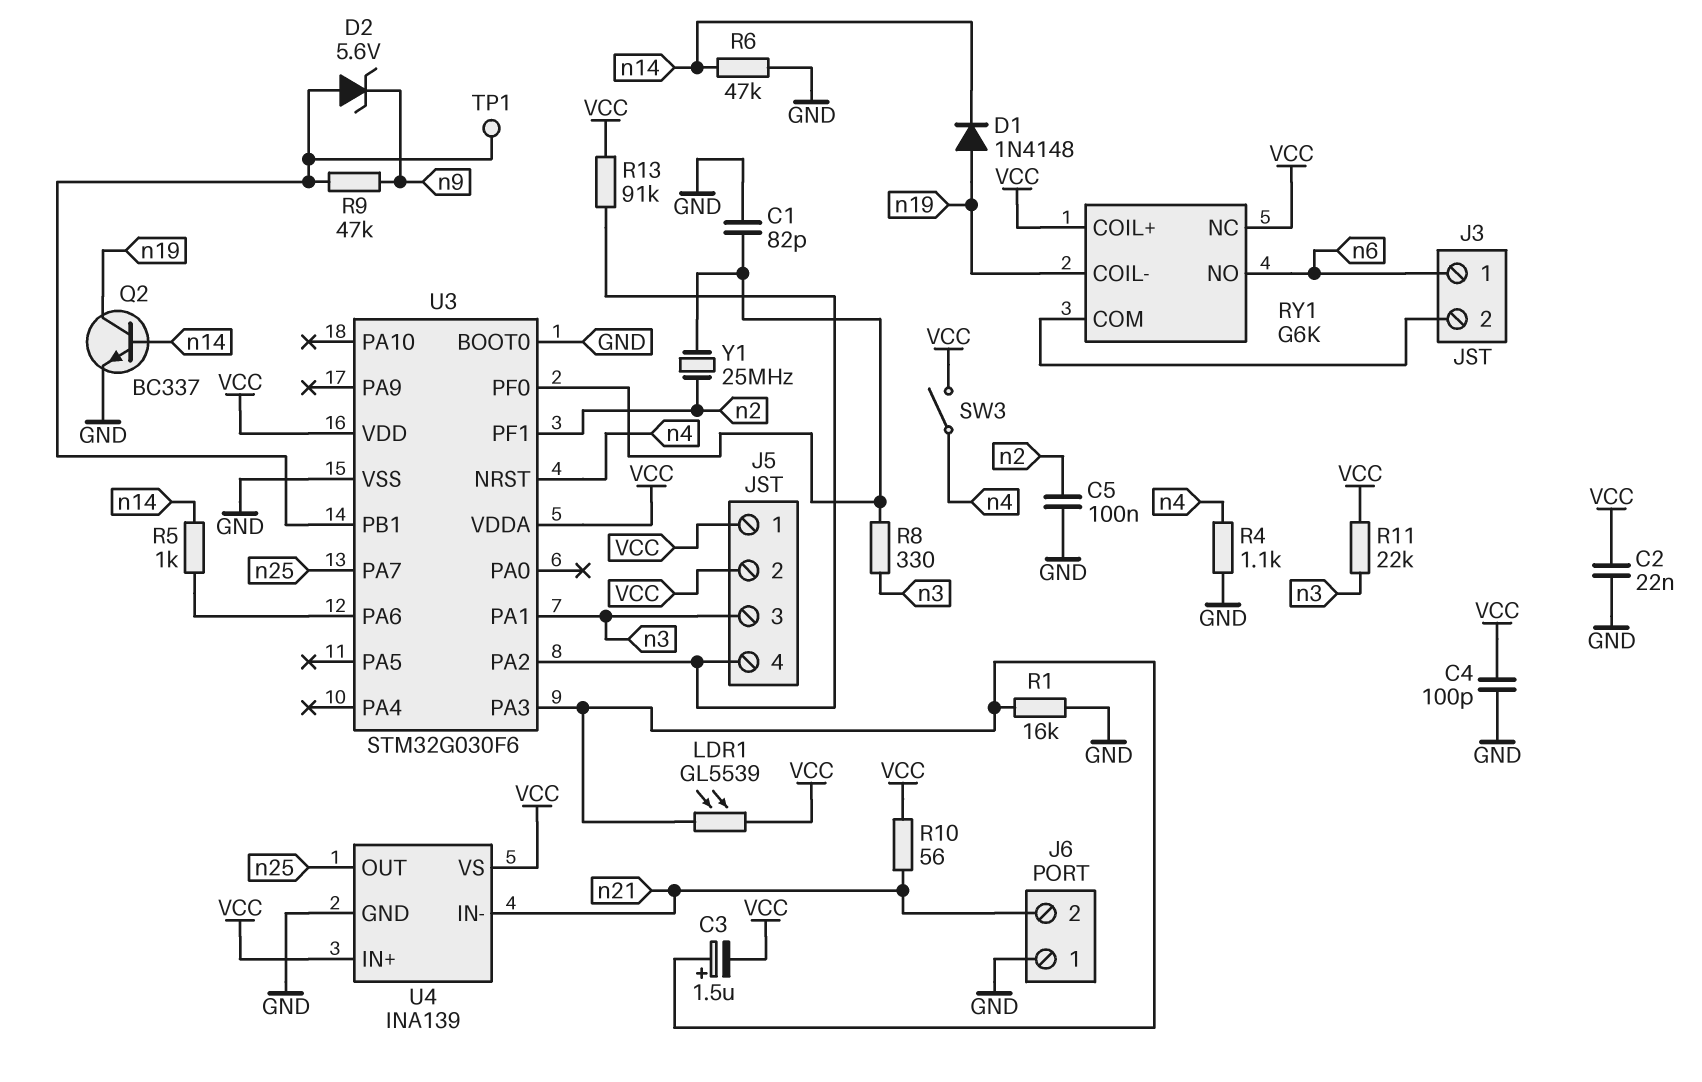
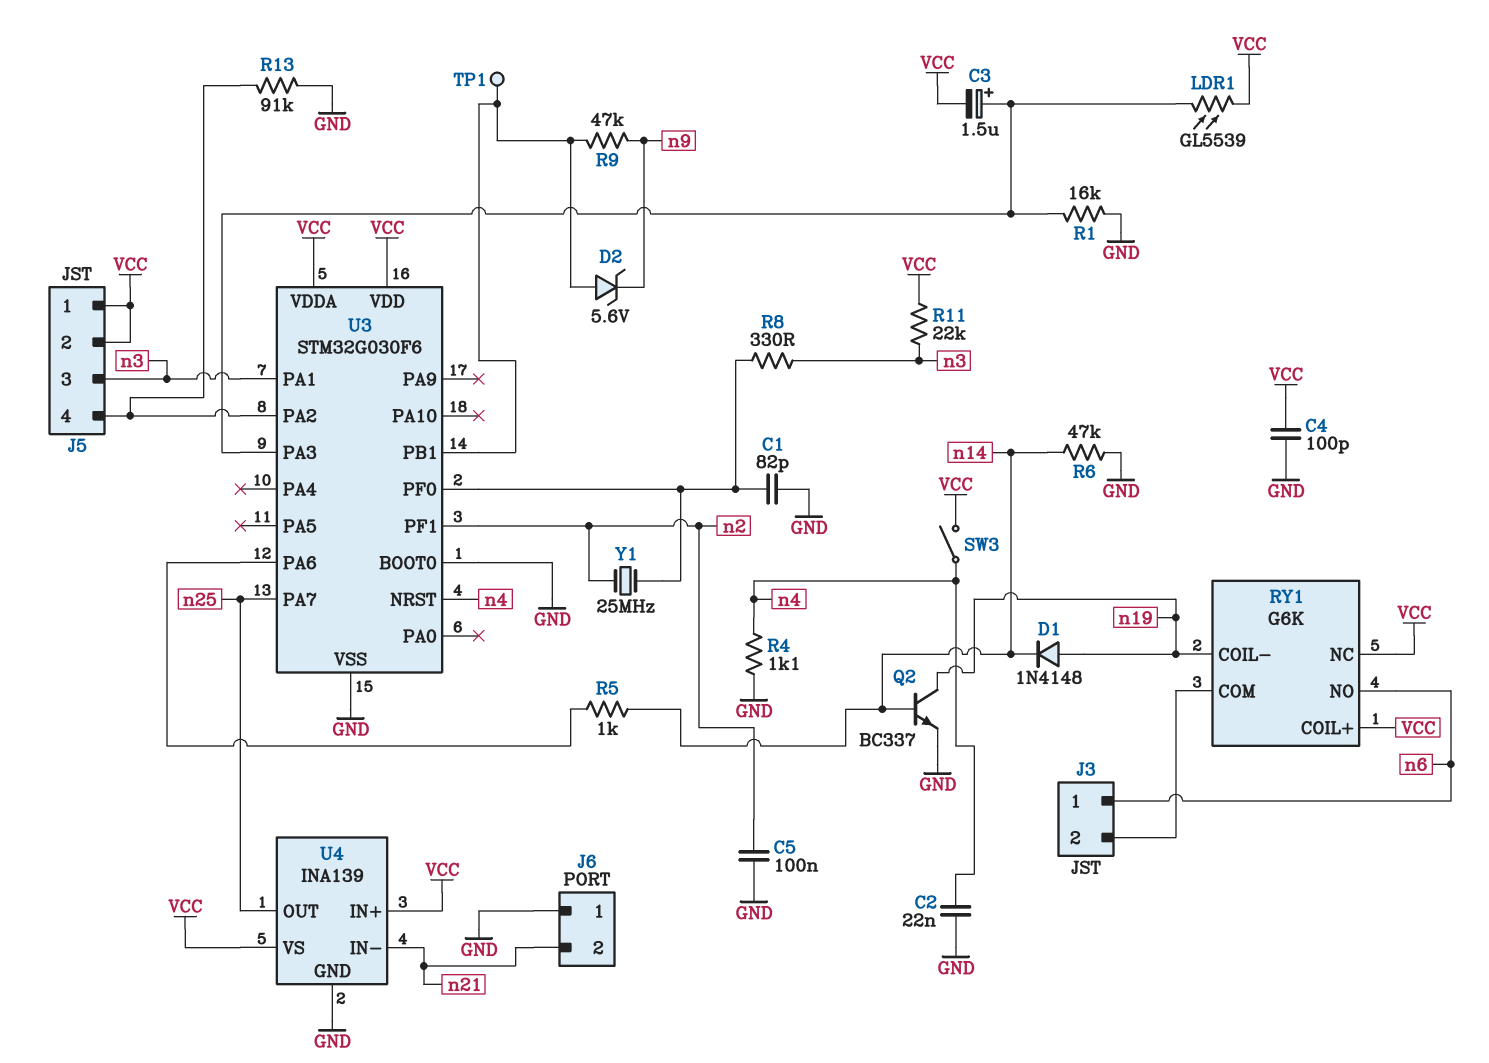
C2: 22nF (GND, VCC) -> 22nF (GND, n4)
R10: 56 (VCC, n21) -> none
R13: 91k (J5/4, VCC) -> 91k (GND, J5/4)

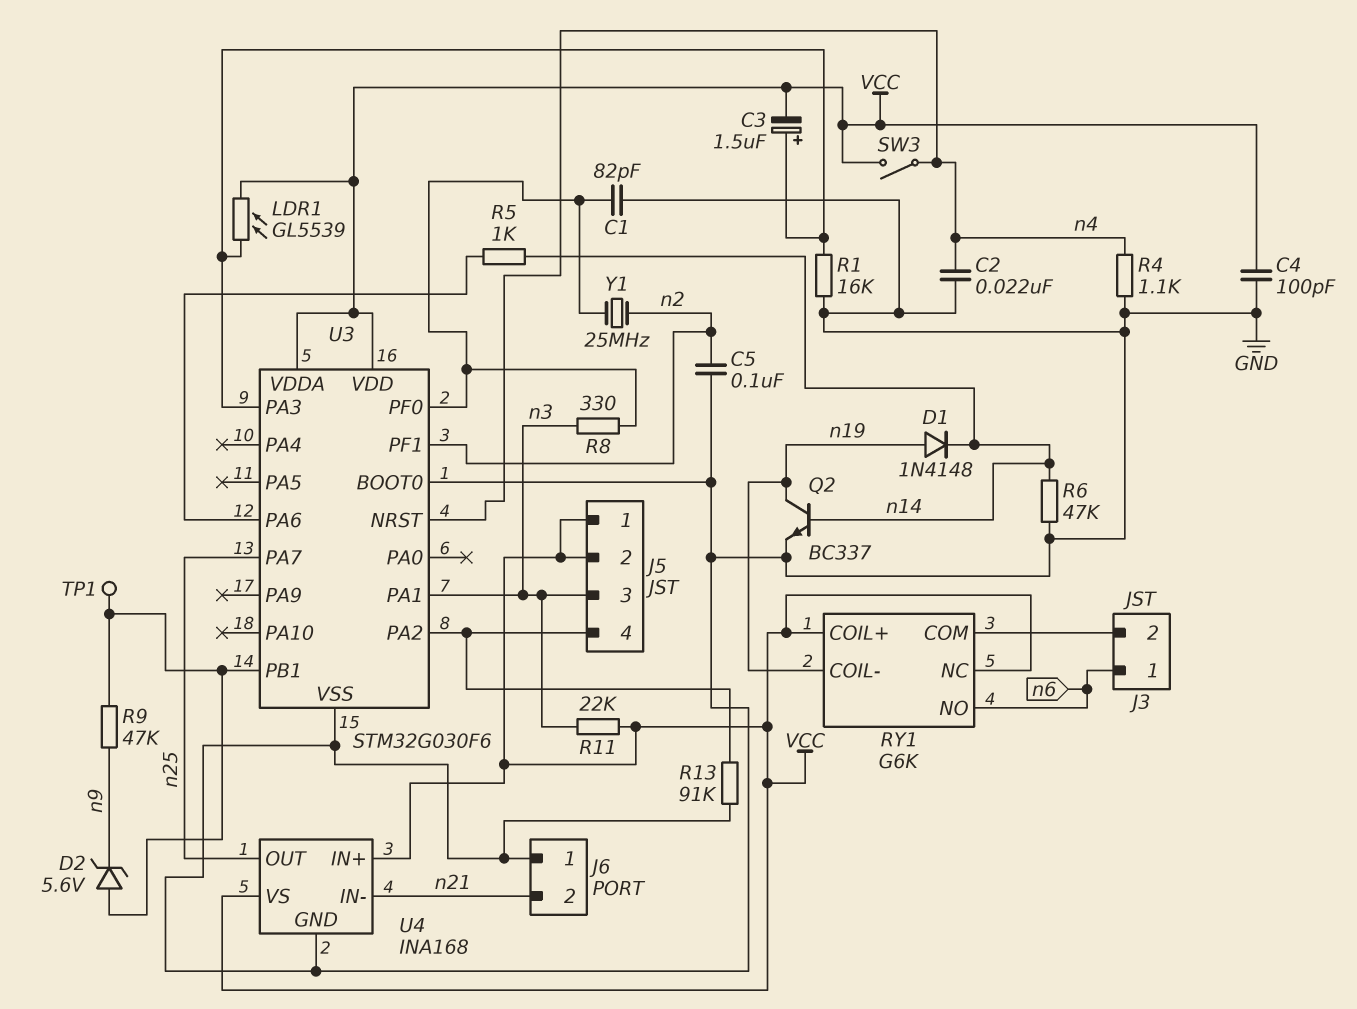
U4: INA139 -> INA168

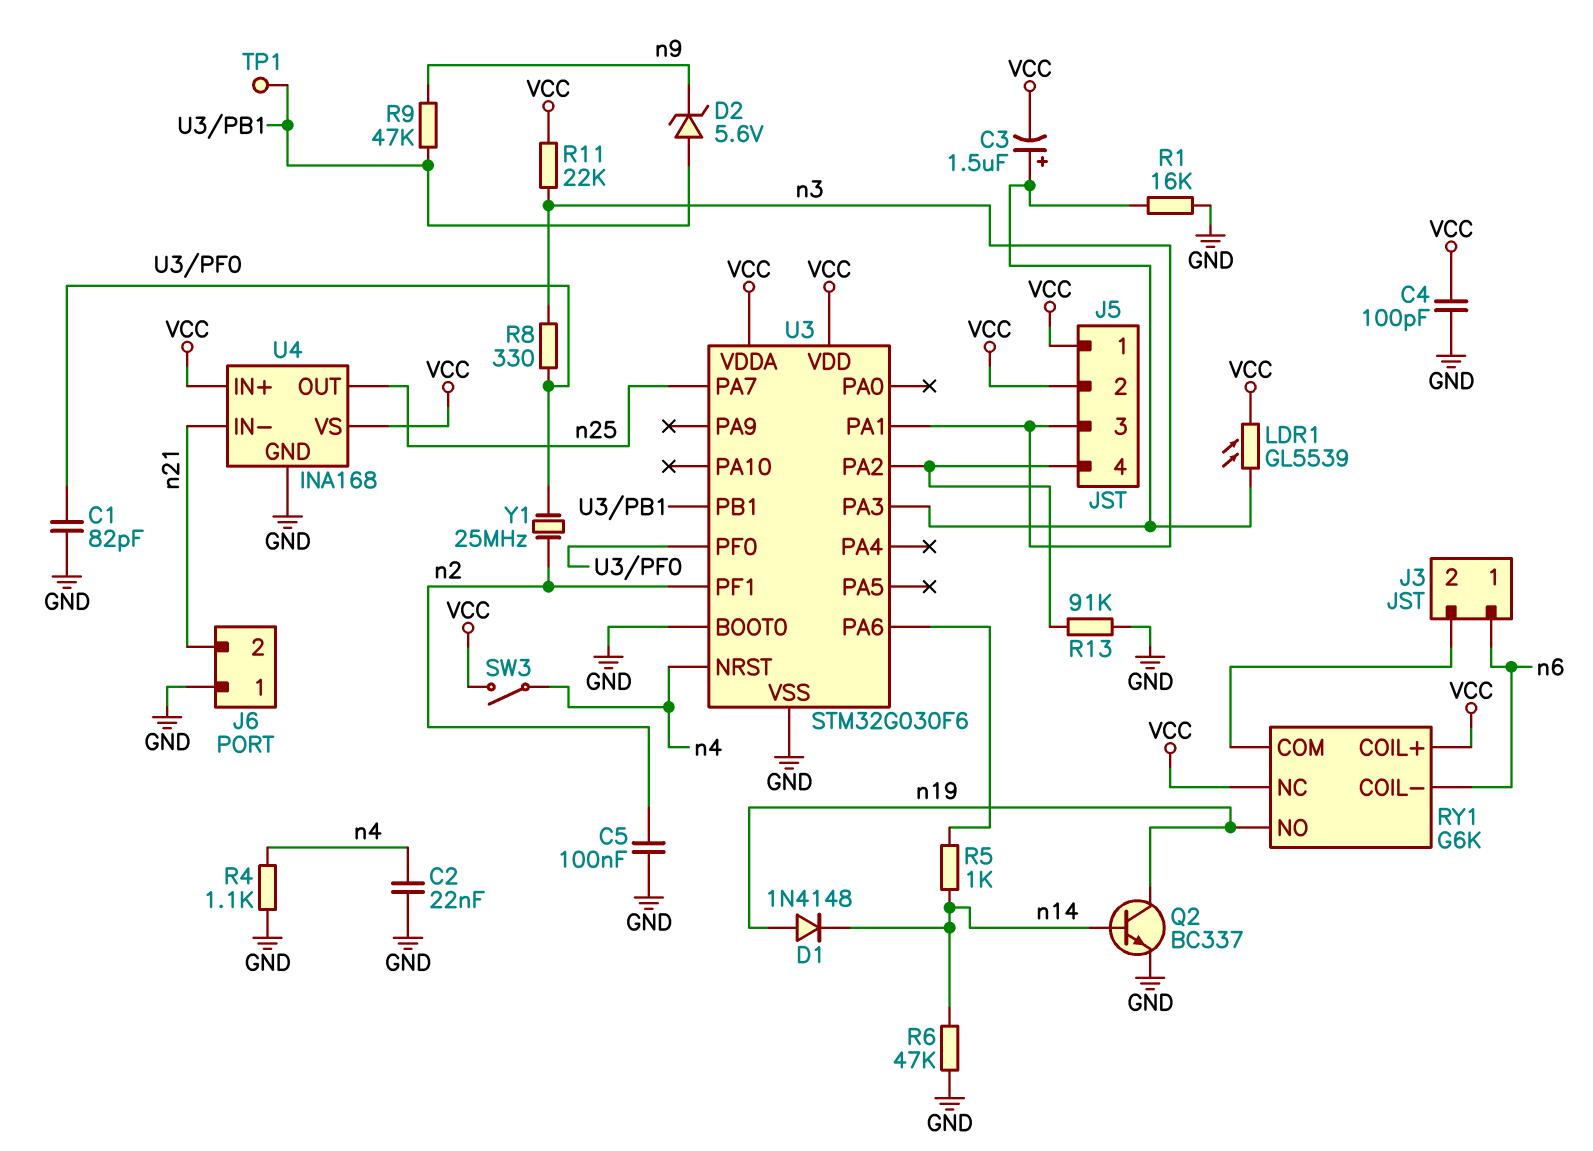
RY1 pin COIL-: n19 -> n6
RY1 pin NO: n6 -> n19

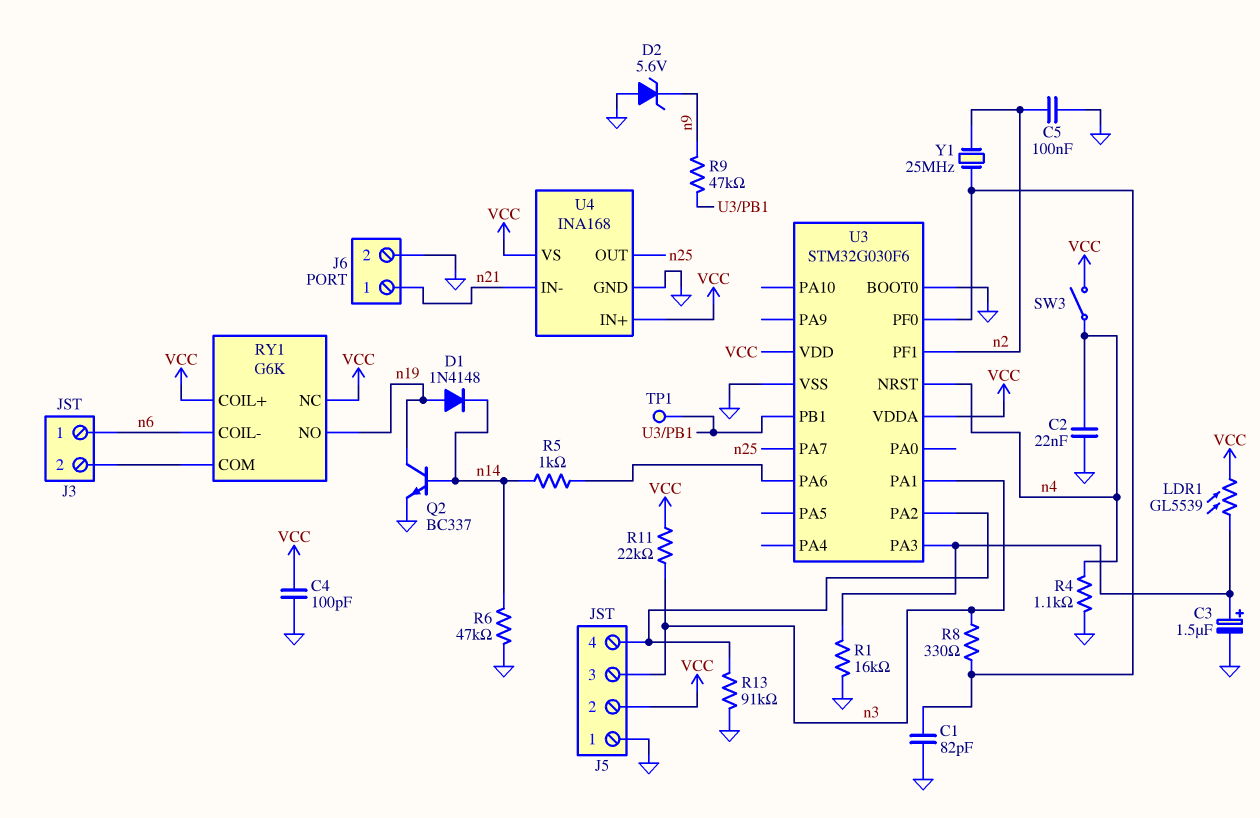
C3: 1.5uF (plus U3/PA3, minus VCC) -> 1.5uF (plus U3/PA3, minus GND)
D2: zener 5.6V (A U3/PB1, K n9) -> zener 5.6V (A GND, K n9)
J5 pin 1: VCC -> GND
J6 pin 1: GND -> n21
J6 pin 2: n21 -> GND

